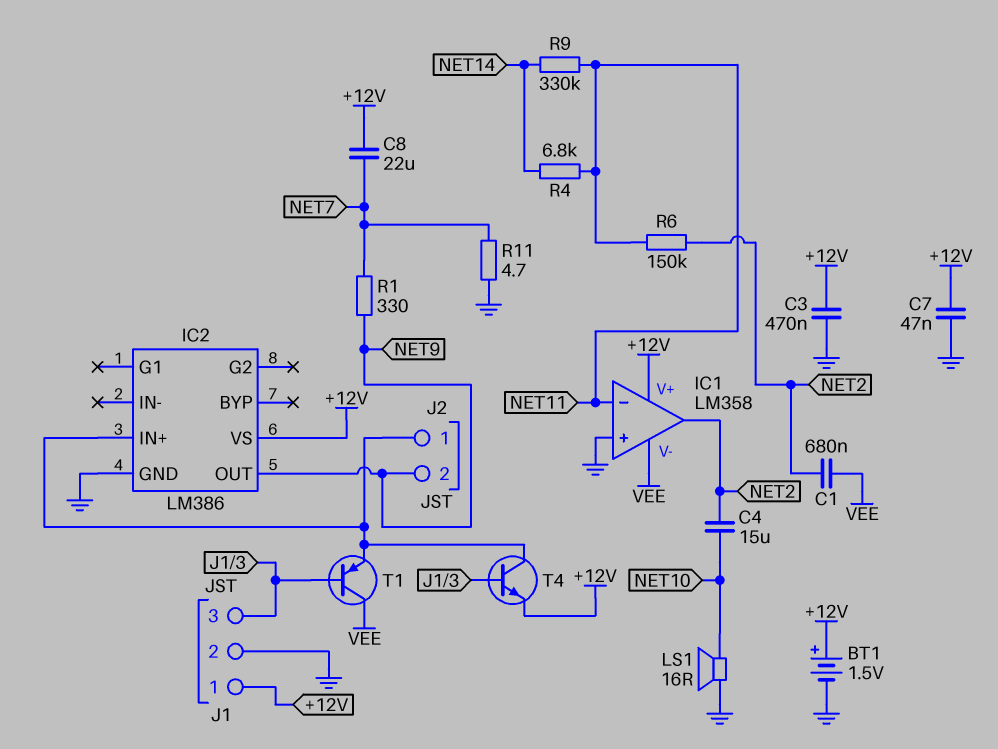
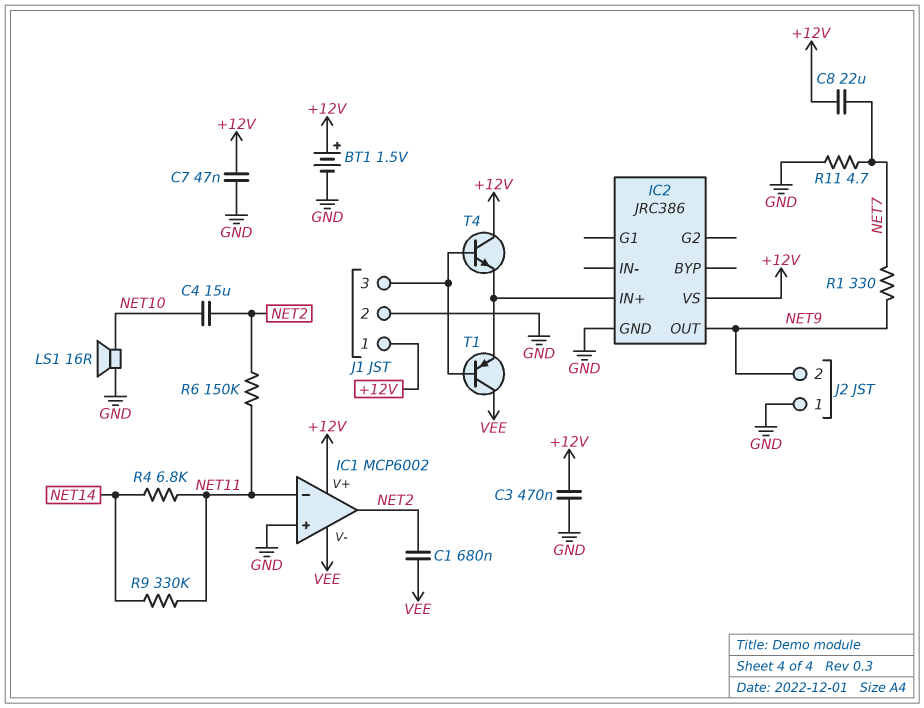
IC1: LM358 -> MCP6002
IC2: LM386 -> JRC386
J2 pin 1: IC2/IN+ -> GND
T4: NPN (B J1/3, C IC2/IN+, E +12V) -> NPN (B J1/3, C +12V, E IC2/IN+)

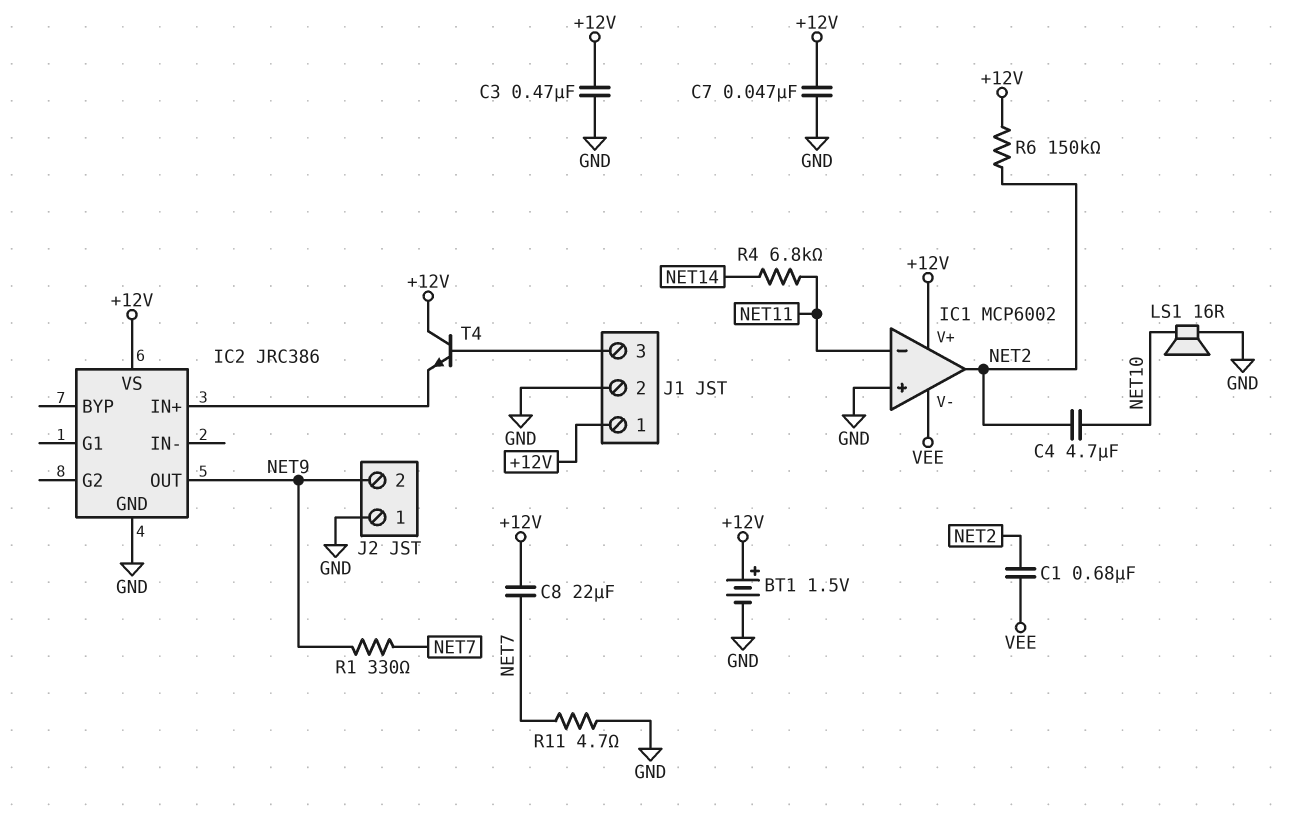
C4: 15uF (NET2, NET10) -> 4.7uF (NET2, NET10)
R6: 150k (NET2, NET11) -> 150k (+12V, NET2)
R9: 330k (NET11, NET14) -> none
T1: PNP (B J1/3, C VEE, E IC2/IN+) -> none

